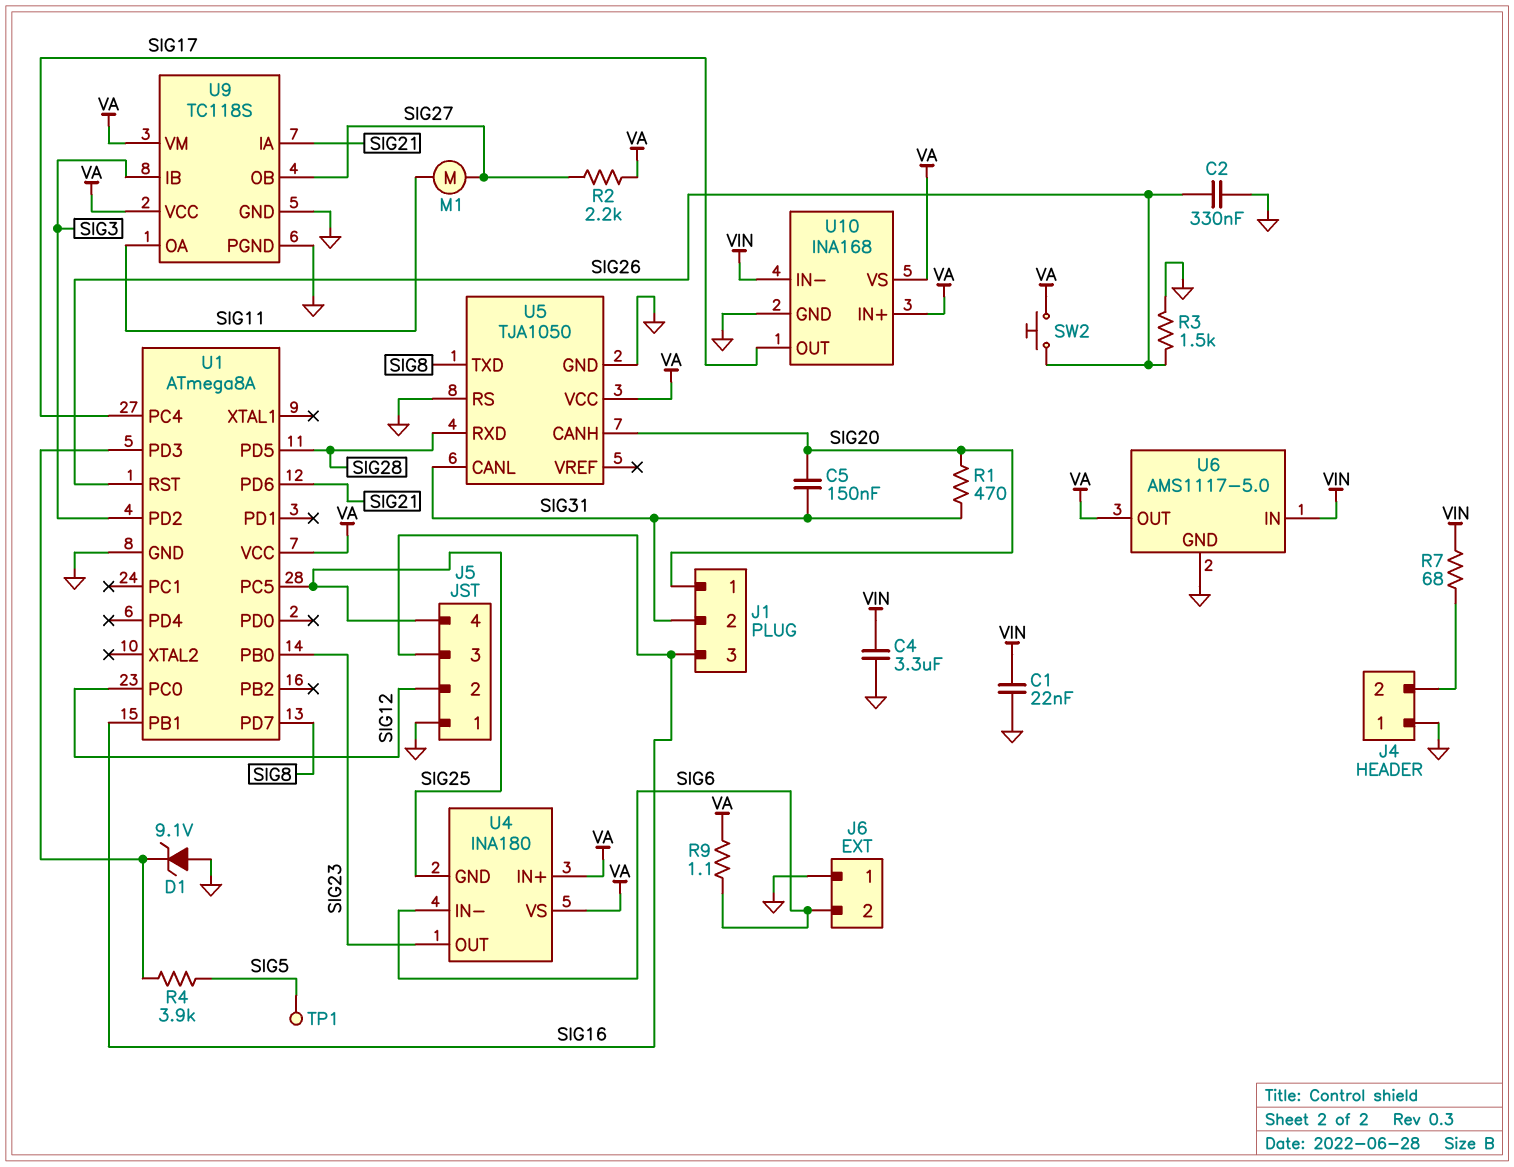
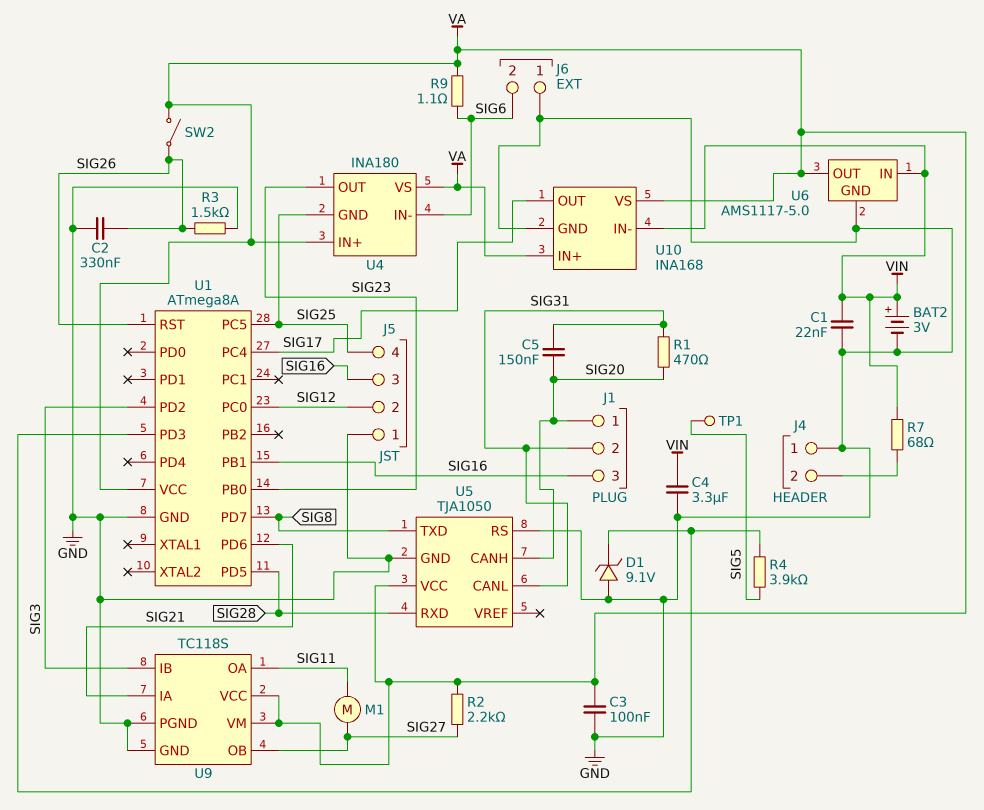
BAT2: none -> 3V (plus VIN, minus GND)
C3: none -> 100nF (GND, VA)
SW2: button (SIG26, VA) -> switch (SIG26, VA)

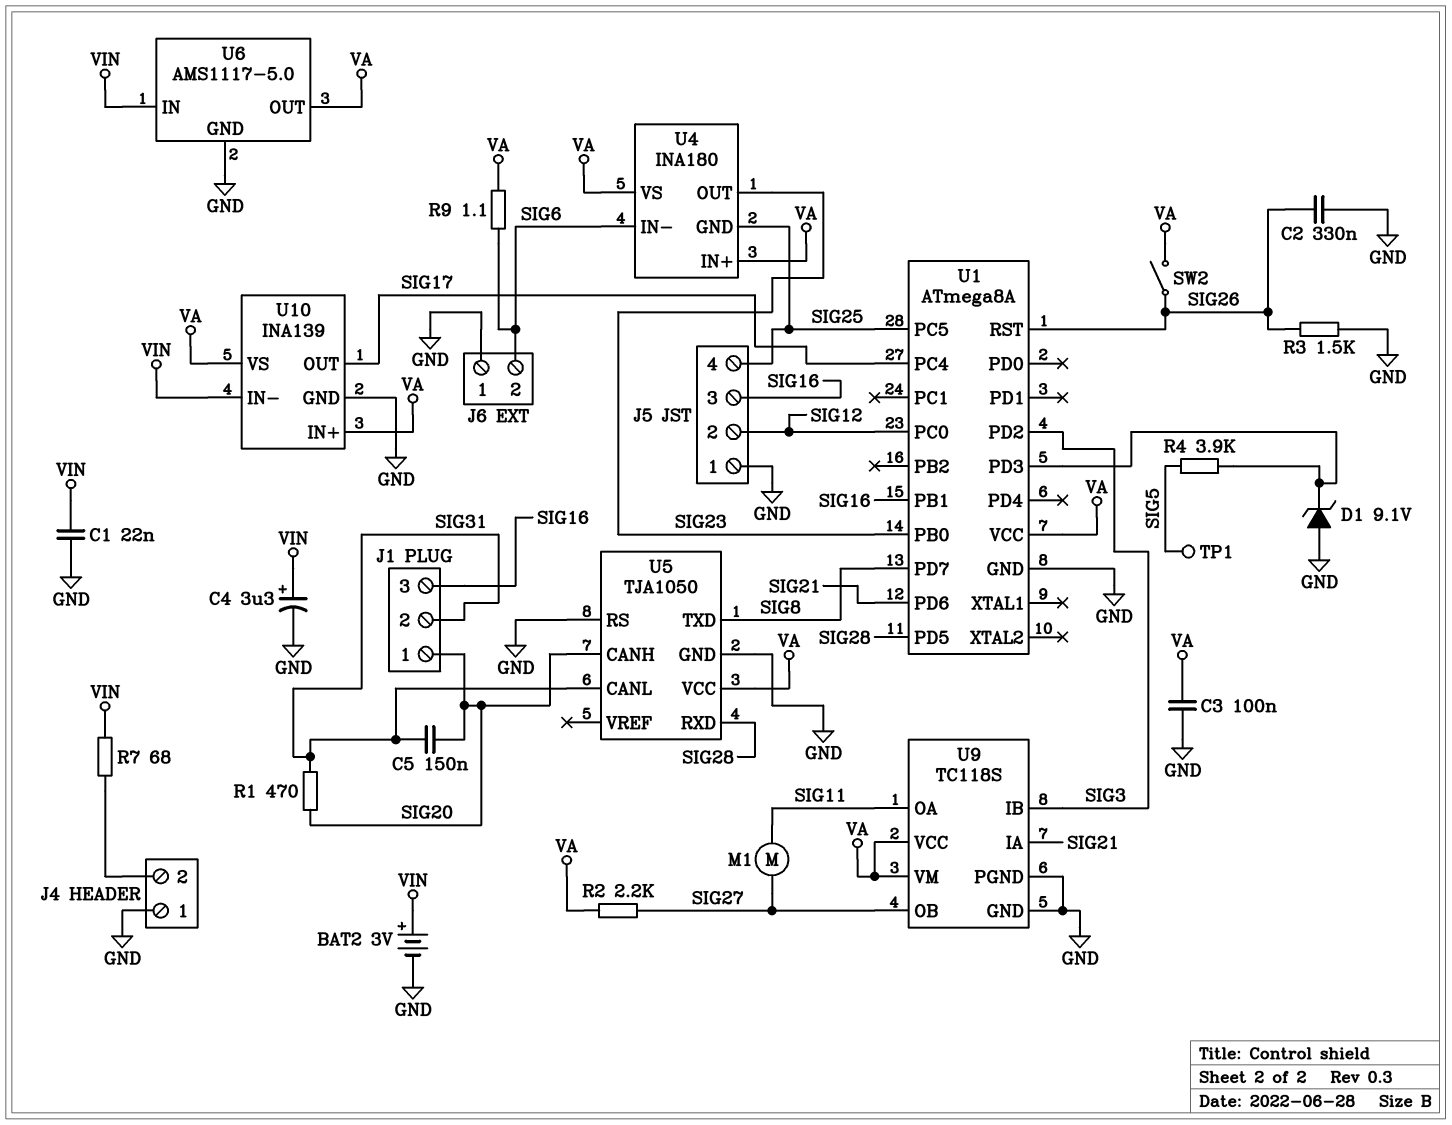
C4: 3.3uF (GND, VIN) -> 3.3uF (plus VIN, minus GND)
U10: INA168 -> INA139

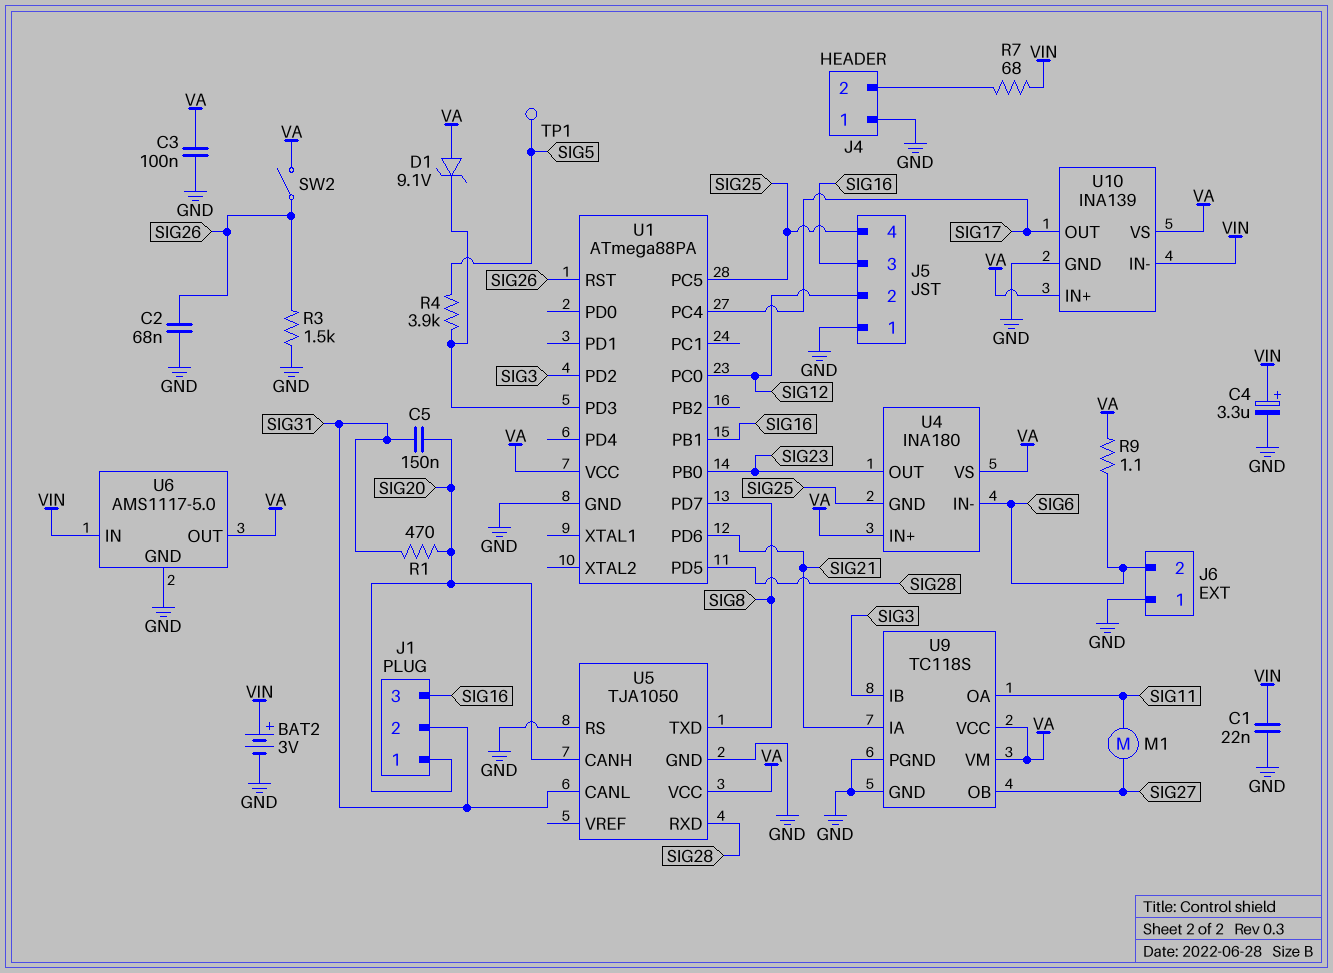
C2: 330nF (GND, SIG26) -> 68nF (GND, SIG26)
D1: zener 9.1V (A GND, K U1/PD3) -> zener 9.1V (A VA, K U1/PD3)
R2: 2.2k (SIG27, VA) -> none
U1: ATmega8A -> ATmega88PA

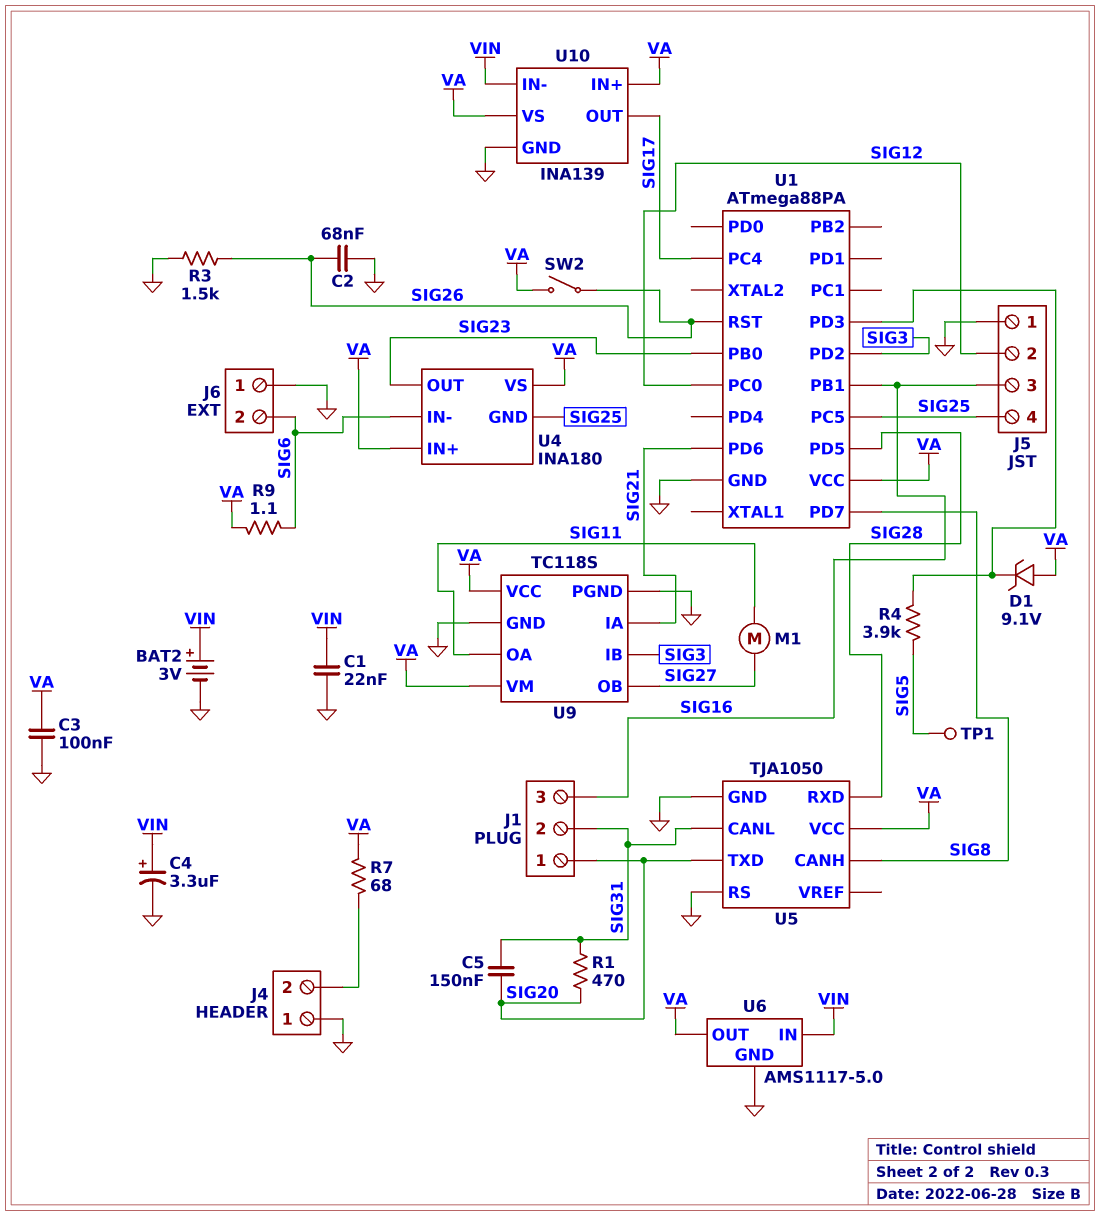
R7: 68 (J4/2, VIN) -> 68 (J4/2, VA)
U5 pin CANH: SIG20 -> SIG8
U5 pin TXD: SIG8 -> SIG20

